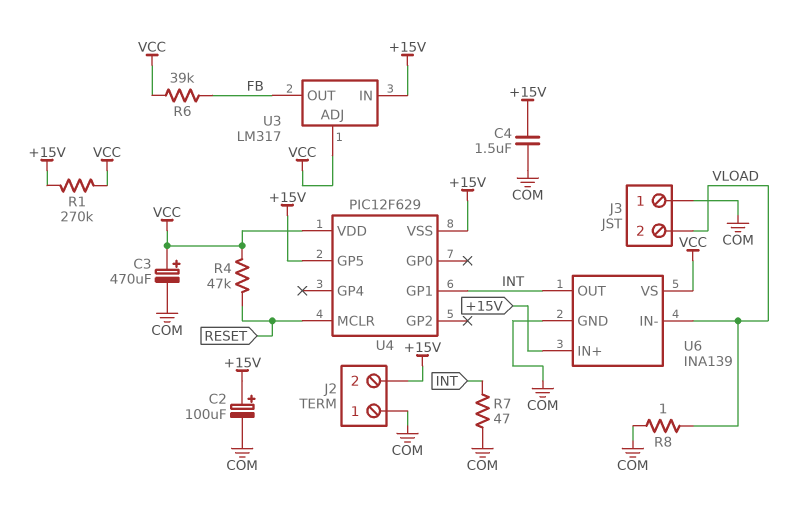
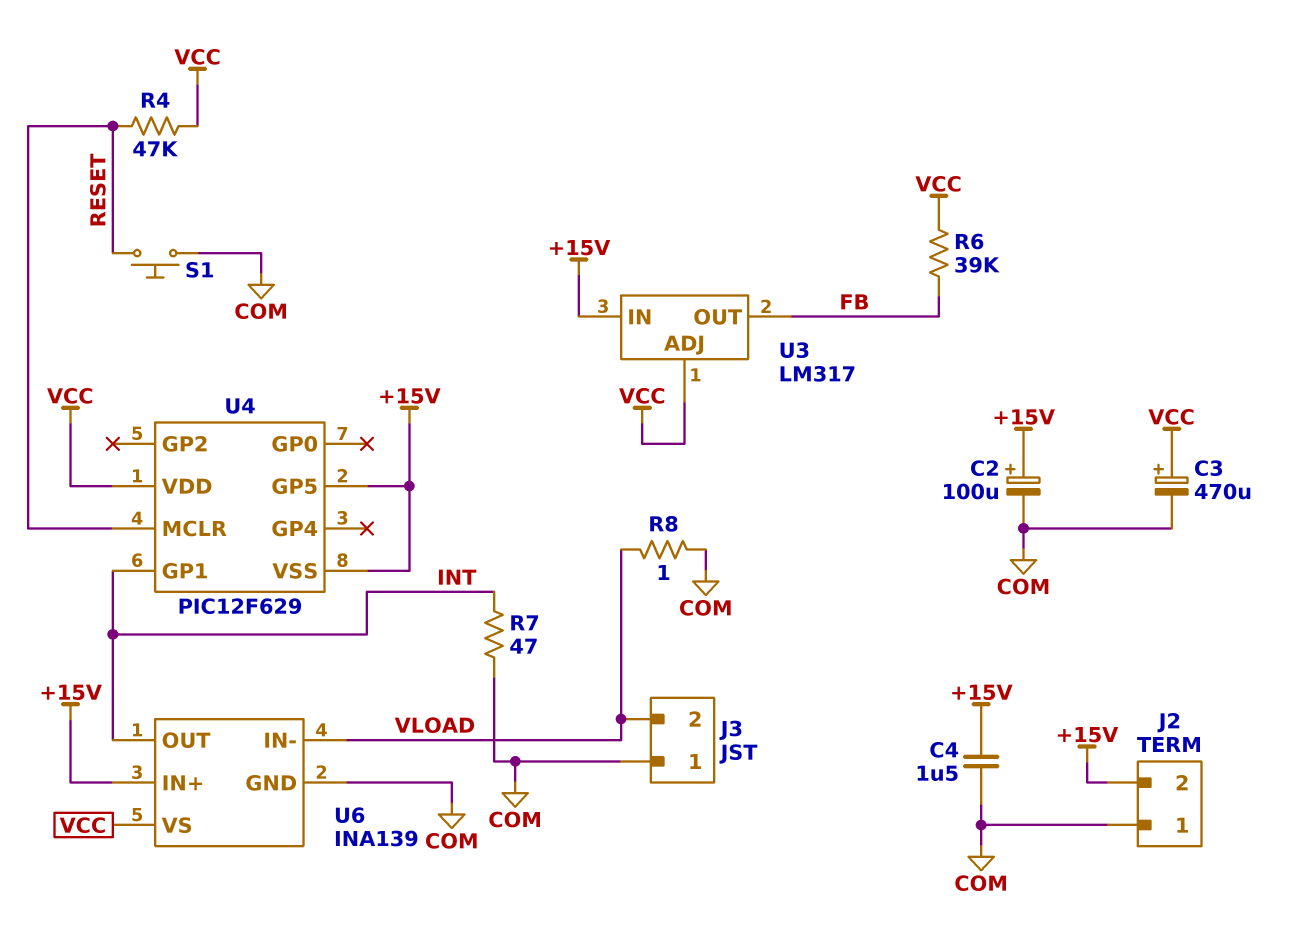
R1: 270k (+15V, VCC) -> none
S1: none -> button (COM, RESET)

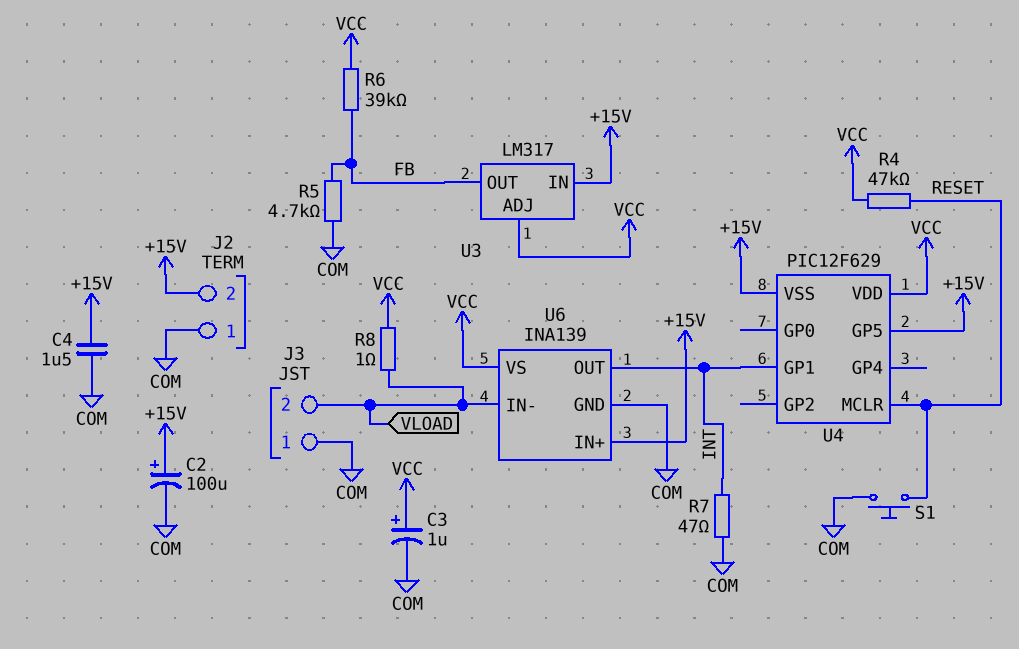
C3: 470uF (plus VCC, minus COM) -> 1uF (plus VCC, minus COM)
R5: none -> 4.7k (COM, FB)
R8: 1 (COM, VLOAD) -> 1 (VCC, VLOAD)

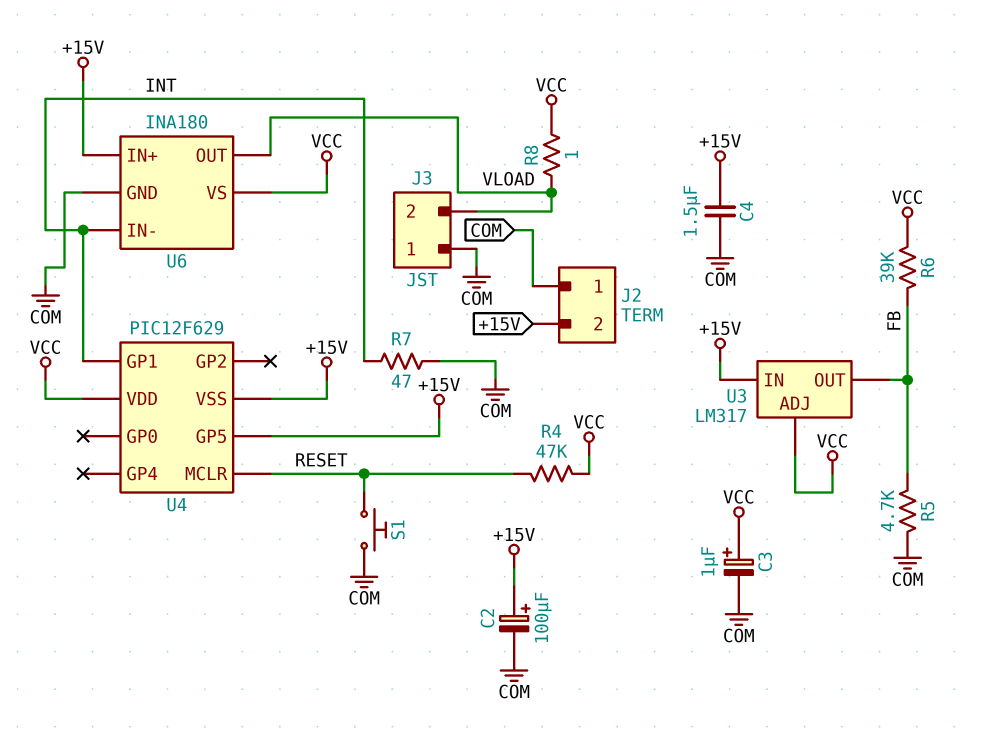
U6: INA139 -> INA180
U6 pin IN-: VLOAD -> INT
U6 pin OUT: INT -> VLOAD

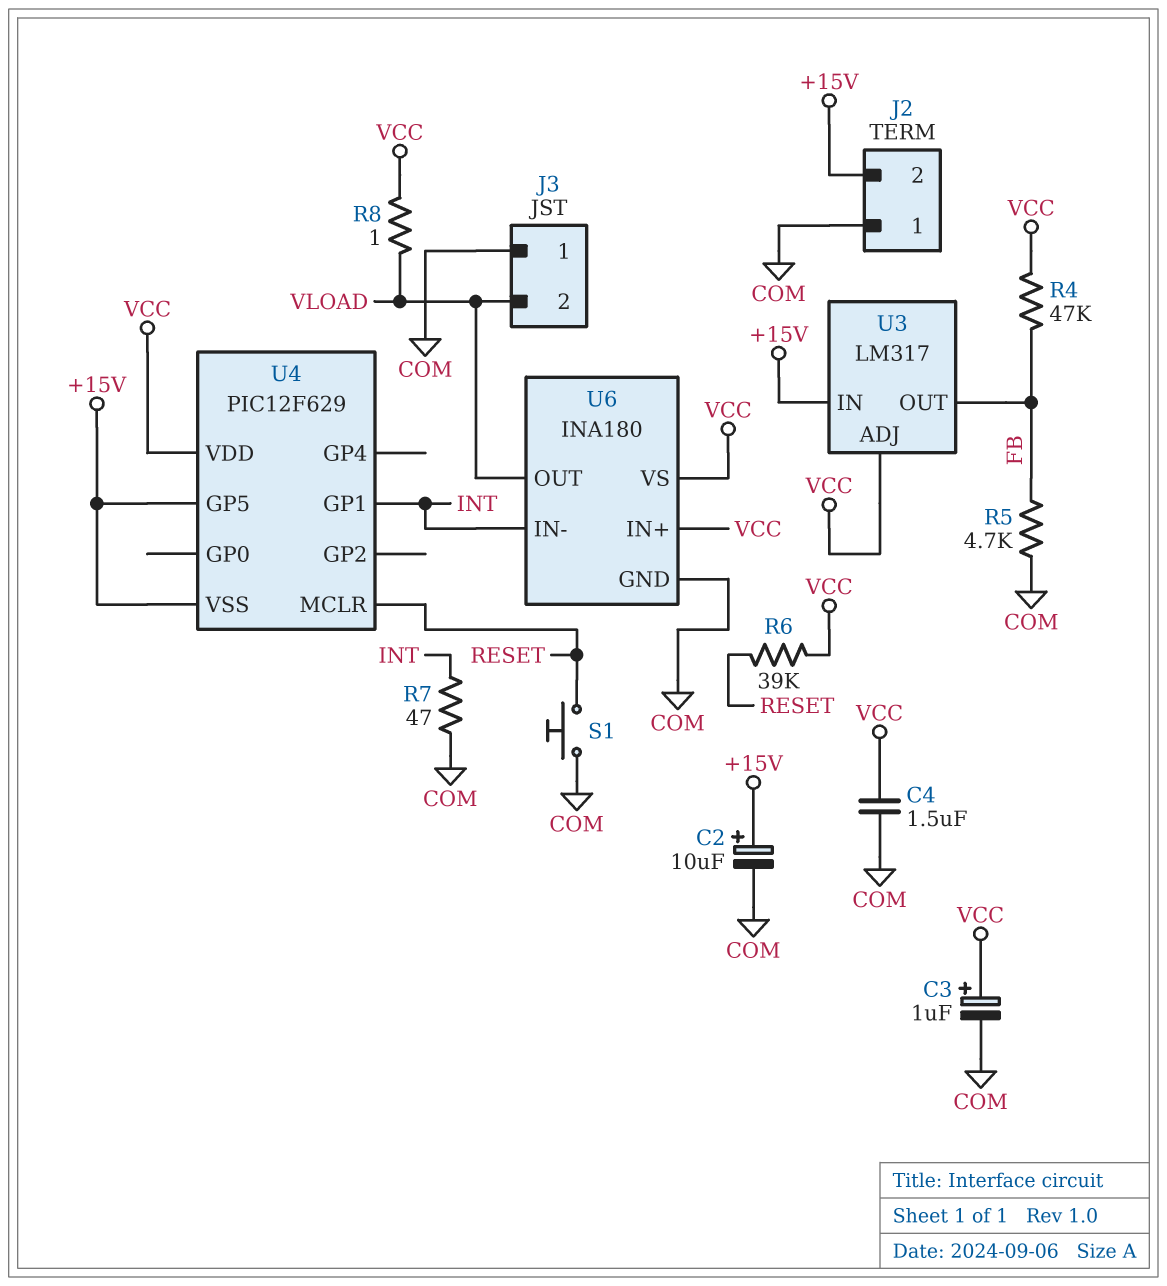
C2: 100uF (plus +15V, minus COM) -> 10uF (plus +15V, minus COM)
C4: 1.5uF (+15V, COM) -> 1.5uF (COM, VCC)
R4: 47k (RESET, VCC) -> 47k (FB, VCC)
R6: 39k (FB, VCC) -> 39k (RESET, VCC)
U6 pin IN+: +15V -> VCC

